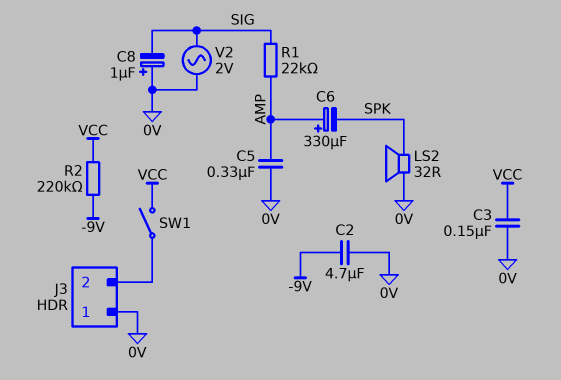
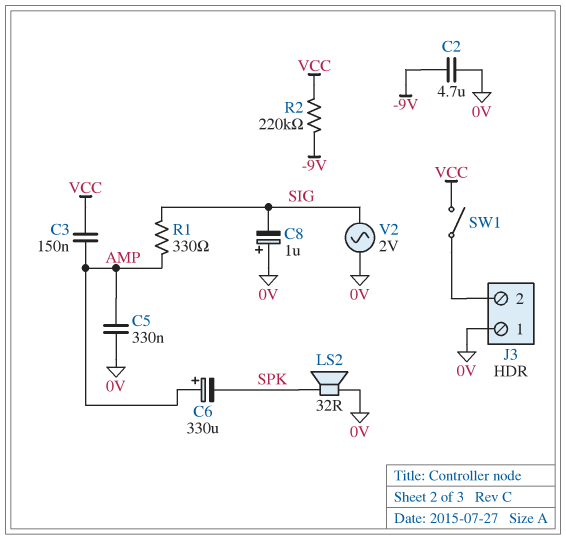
C3: 150nF (0V, VCC) -> 150nF (AMP, VCC)
R1: 22k (AMP, SIG) -> 330 (AMP, SIG)

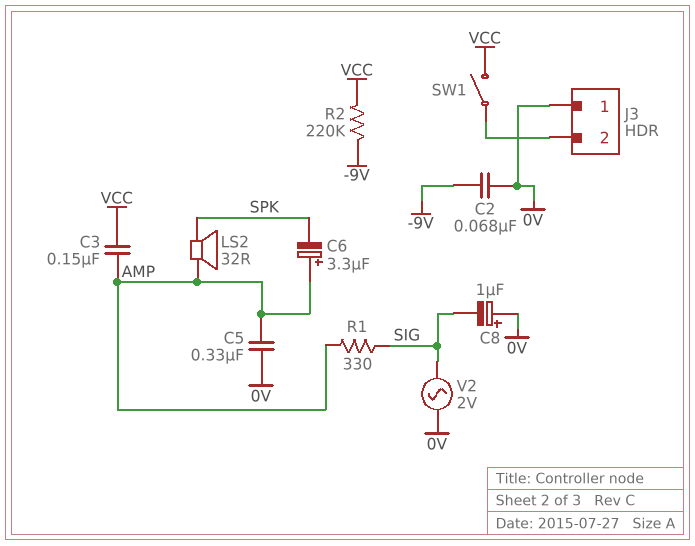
C2: 4.7uF (-9V, 0V) -> 68nF (-9V, 0V)
C6: 330uF (plus AMP, minus SPK) -> 3.3uF (plus AMP, minus SPK)
LS2: speaker 32R (0V, SPK) -> speaker 32R (AMP, SPK)

